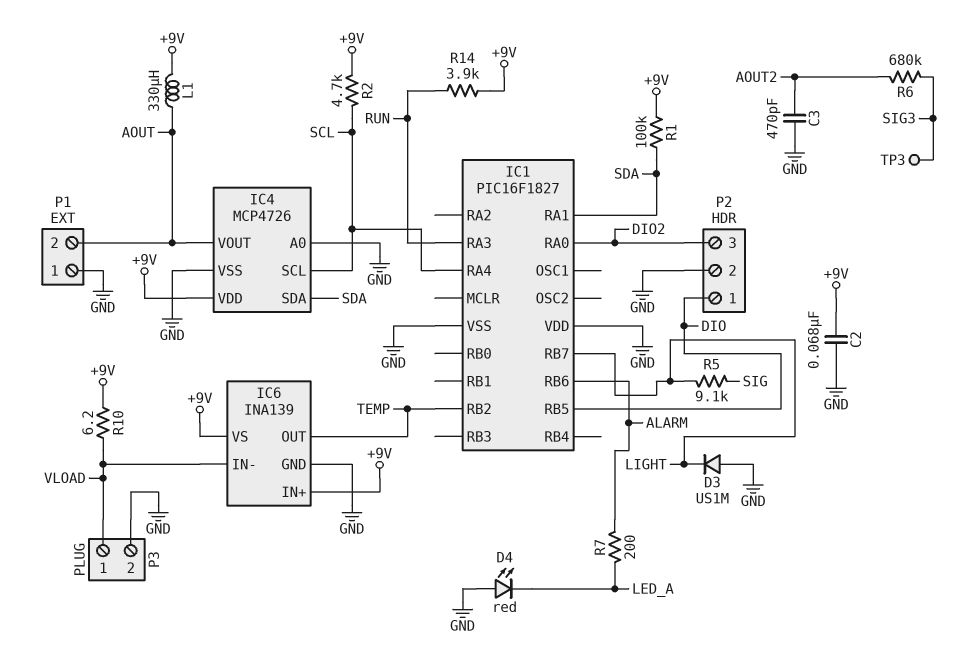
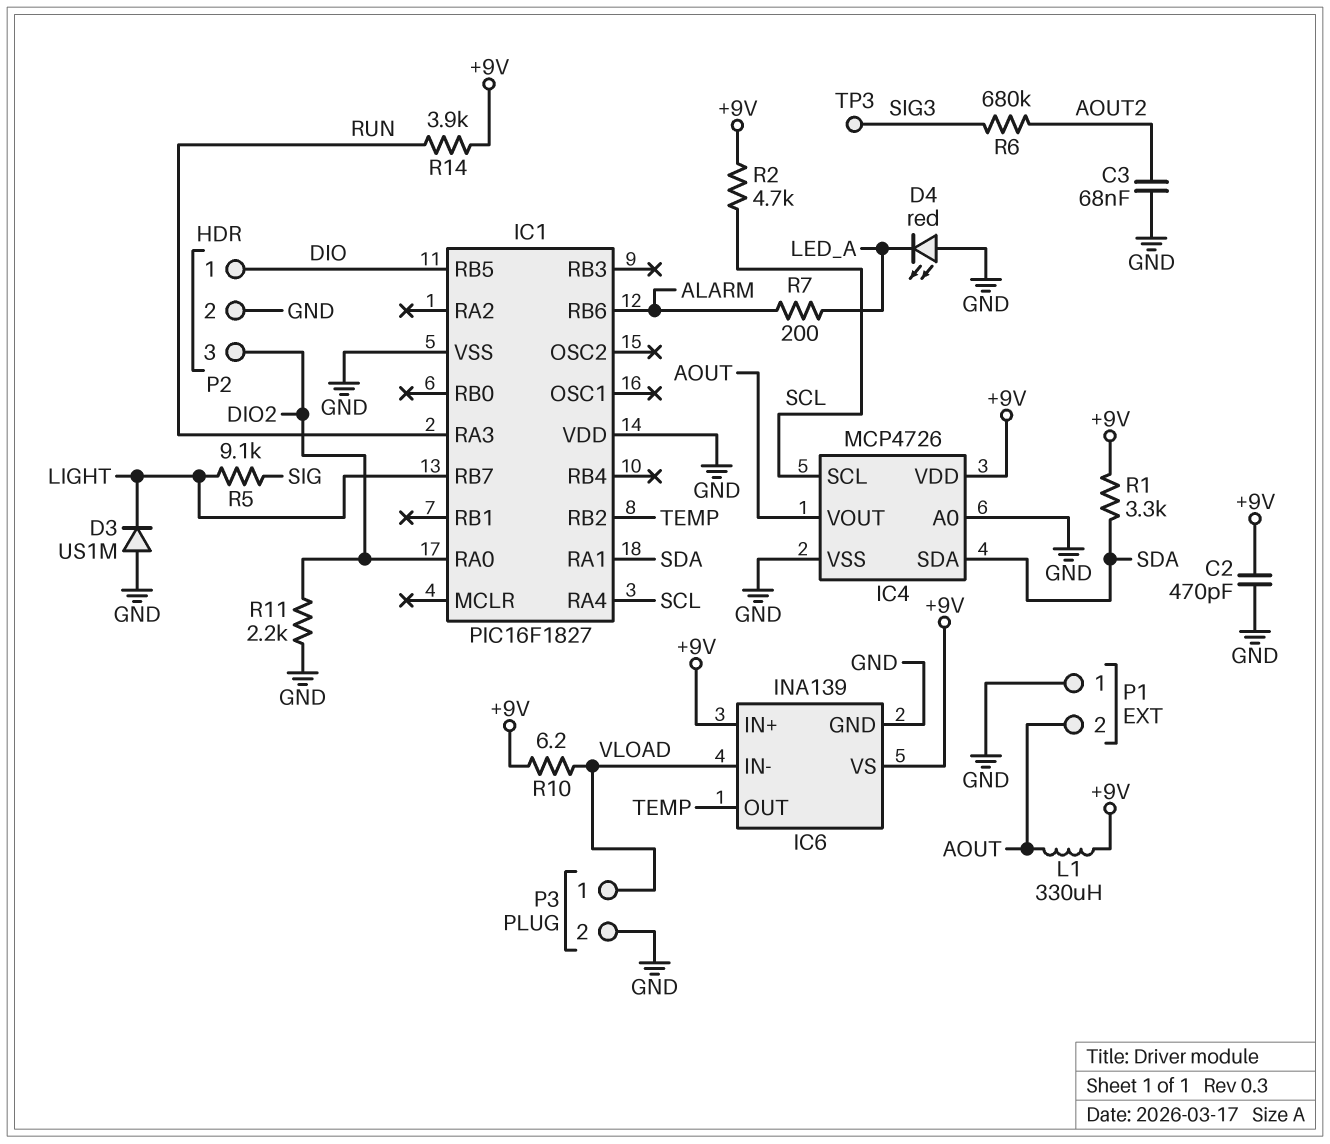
C2: 68nF (+9V, GND) -> 470pF (+9V, GND)
C3: 470pF (AOUT2, GND) -> 68nF (AOUT2, GND)
R1: 100k (+9V, SDA) -> 3.3k (+9V, SDA)
R11: none -> 2.2k (DIO2, GND)

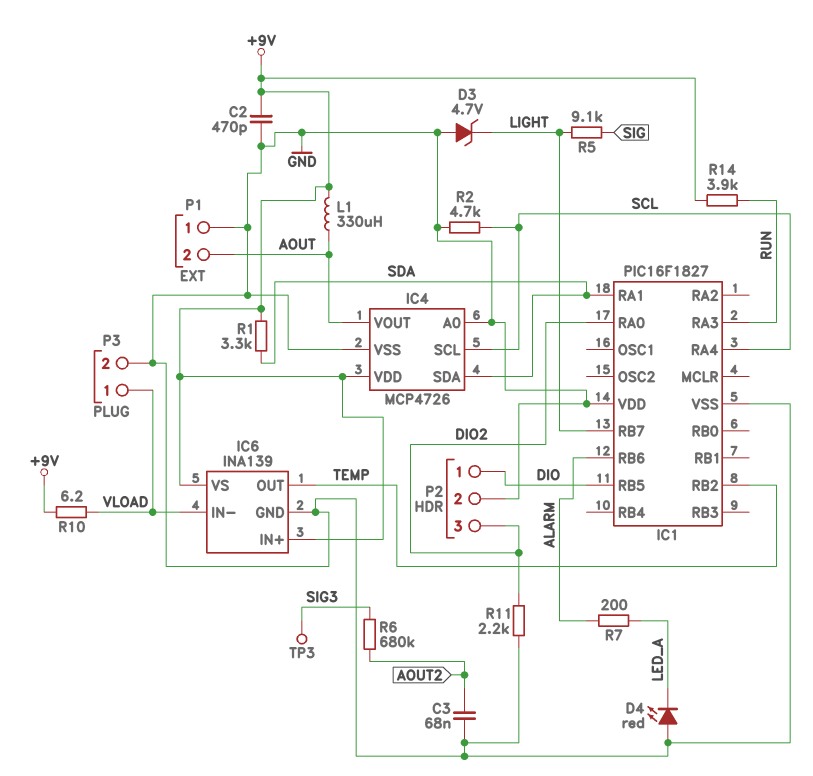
D3: diode US1M (A GND, K LIGHT) -> zener 4.7V (A GND, K LIGHT)
R2: 4.7k (+9V, SCL) -> 4.7k (GND, SCL)

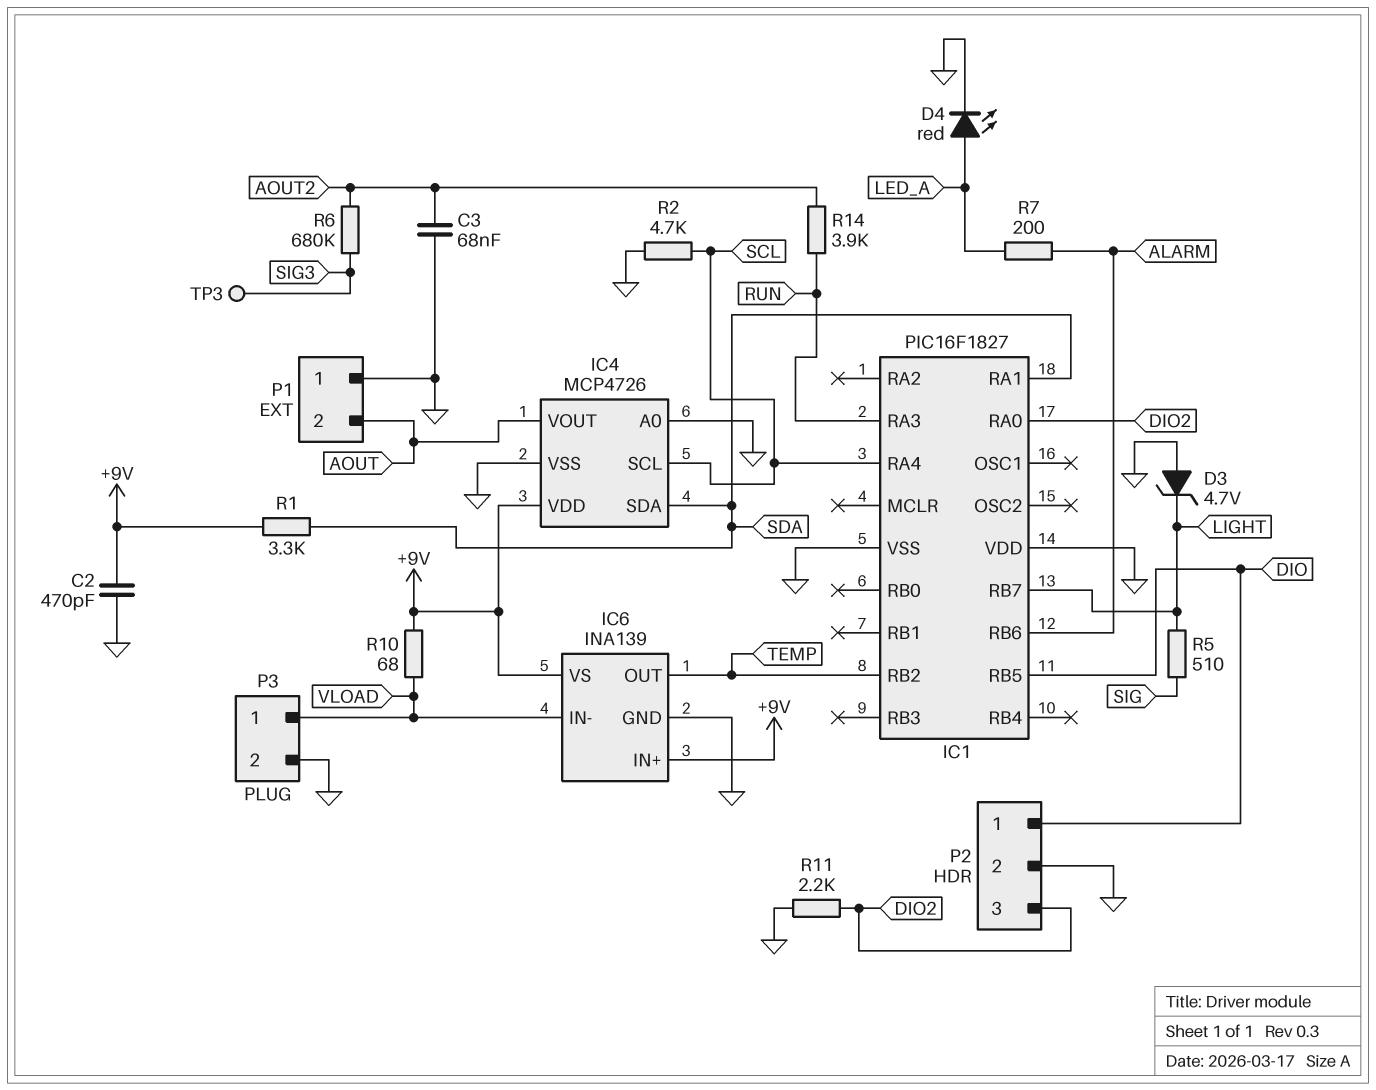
D4: LED red (A GND, K LED_A) -> LED red (A LED_A, K GND)
L1: 330uH (+9V, AOUT) -> none
R5: 9.1k (LIGHT, SIG) -> 510 (LIGHT, SIG)
R10: 6.2 (+9V, VLOAD) -> 68 (+9V, VLOAD)
R14: 3.9k (+9V, RUN) -> 3.9k (AOUT2, RUN)

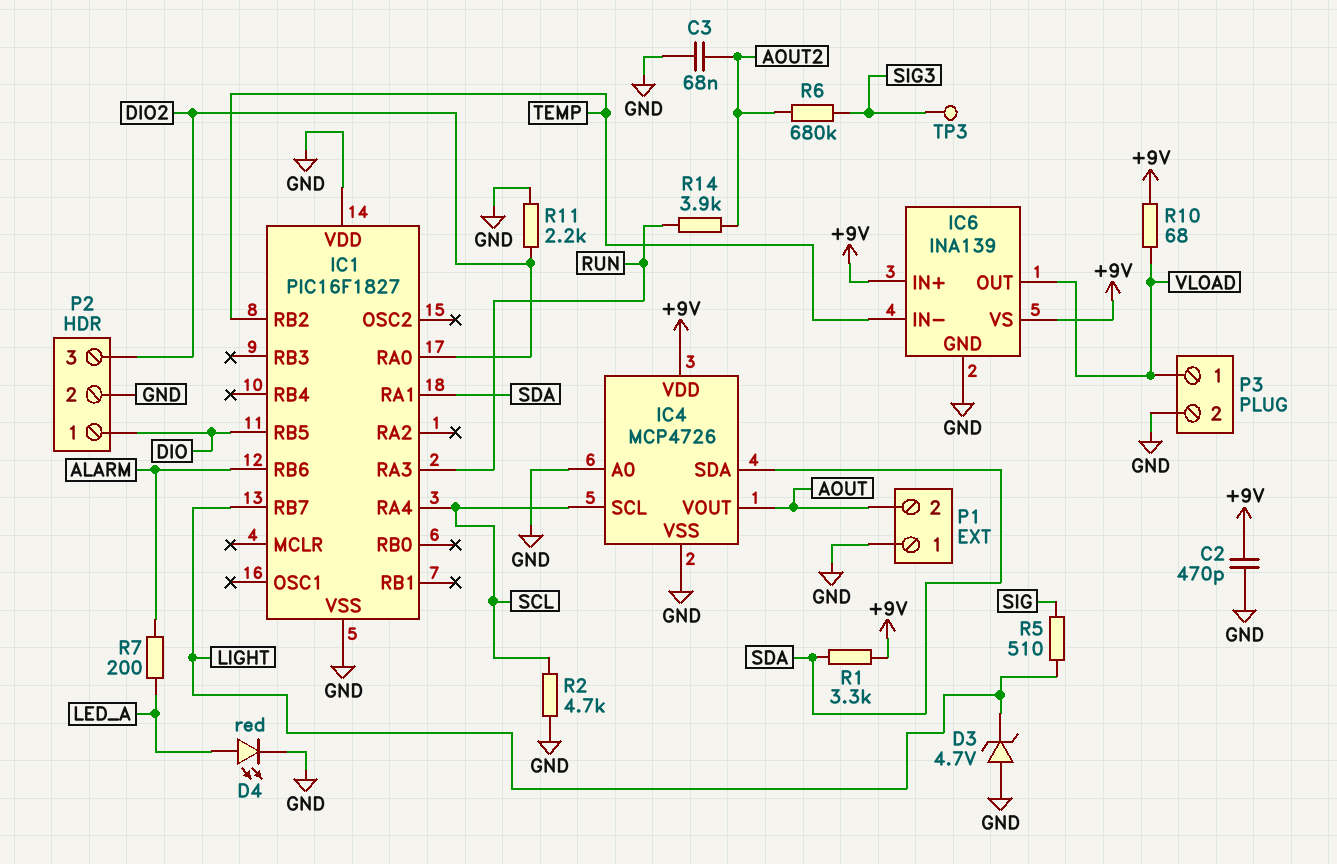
IC6 pin IN-: VLOAD -> TEMP
IC6 pin OUT: TEMP -> VLOAD

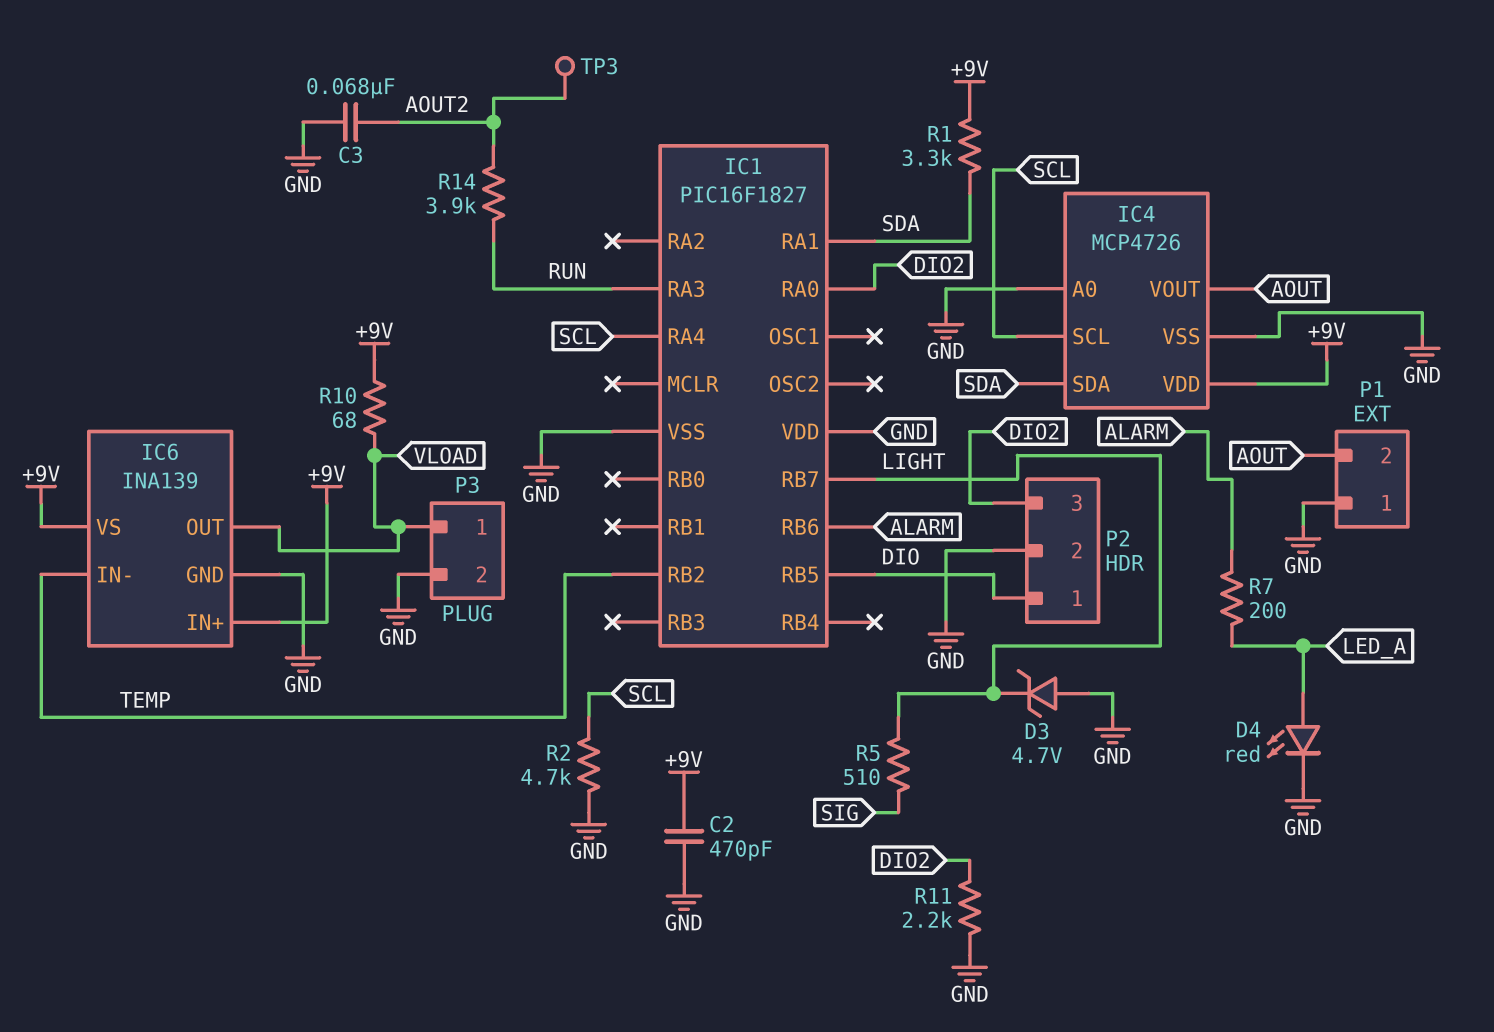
R6: 680k (AOUT2, SIG3) -> none
TP3: test point (SIG3) -> test point (AOUT2)

